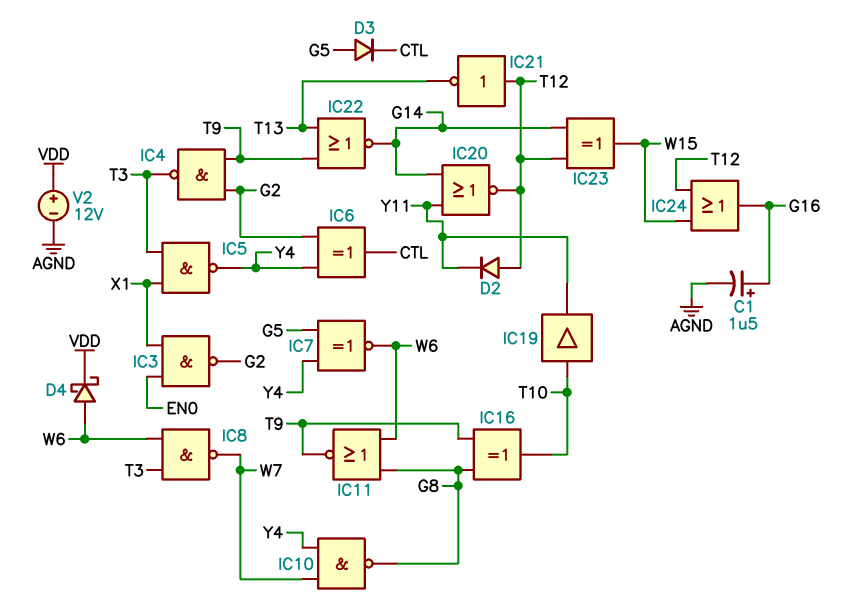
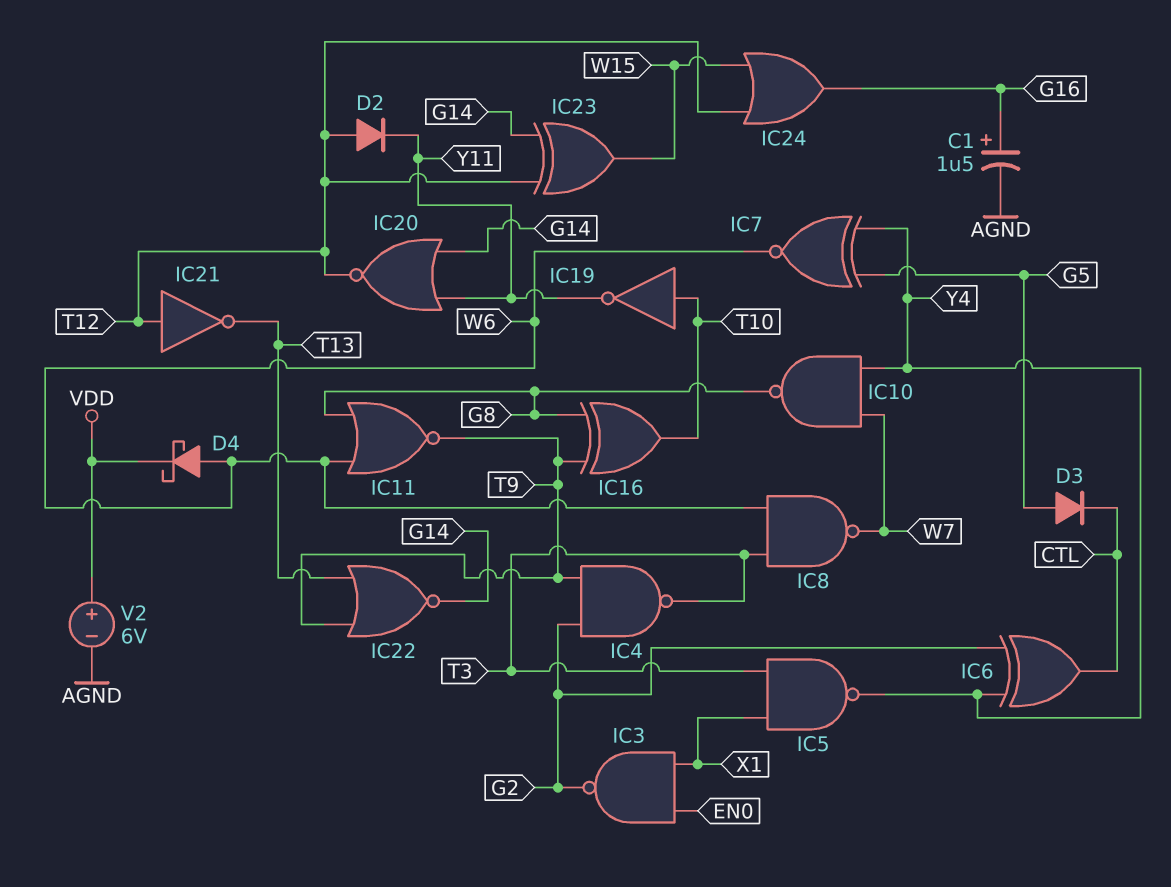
IC19: buffer (in T10, out Y11) -> NOT (in T10, out Y11)
V2: 12V (plus VDD, minus AGND) -> 6V (plus VDD, minus AGND)

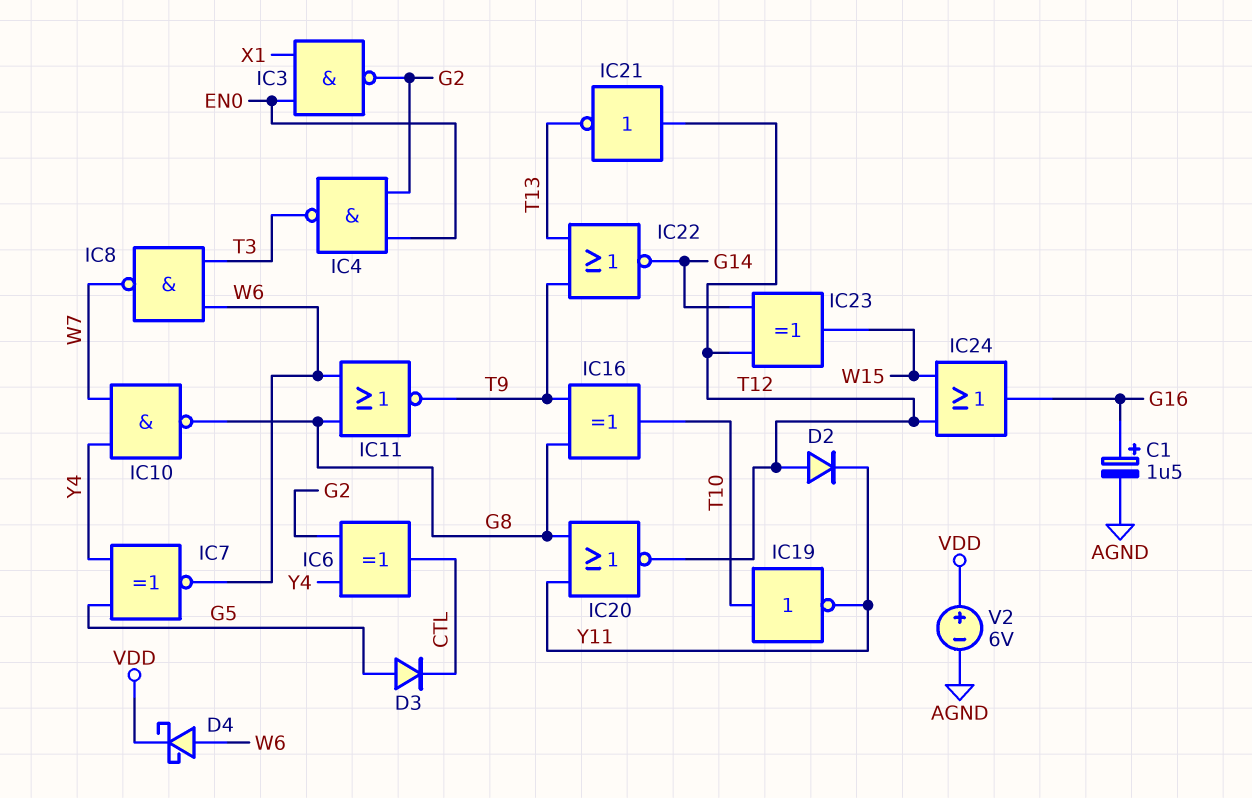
IC4: NAND (in G2, in T9, out T3) -> NAND (in EN0, in G2, out T3)
IC5: NAND (in T3, in X1, out Y4) -> none
IC20: NOR (in G14, in Y11, out T12) -> NOR (in G8, in Y11, out T12)

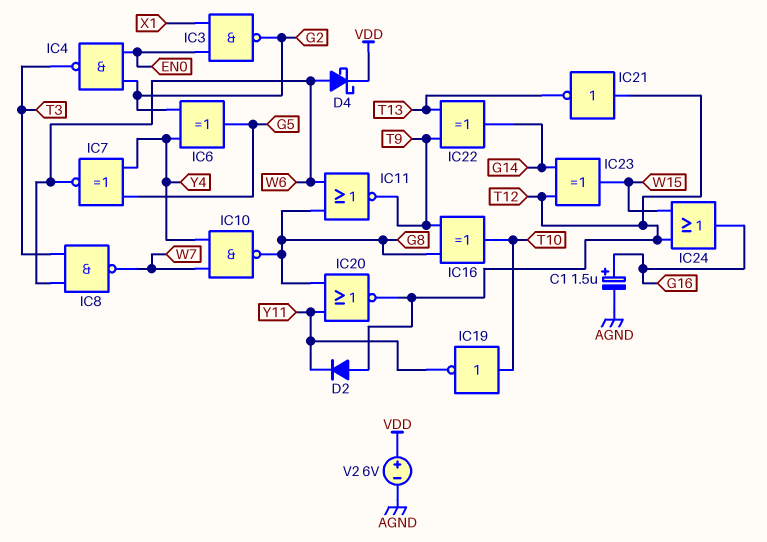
D3: diode (A G5, K CTL) -> none
IC6: XOR (in G2, in Y4, out CTL) -> XOR (in G2, in Y4, out G5)
IC22: NOR (in T9, in T13, out G14) -> XOR (in T9, in T13, out G14)

